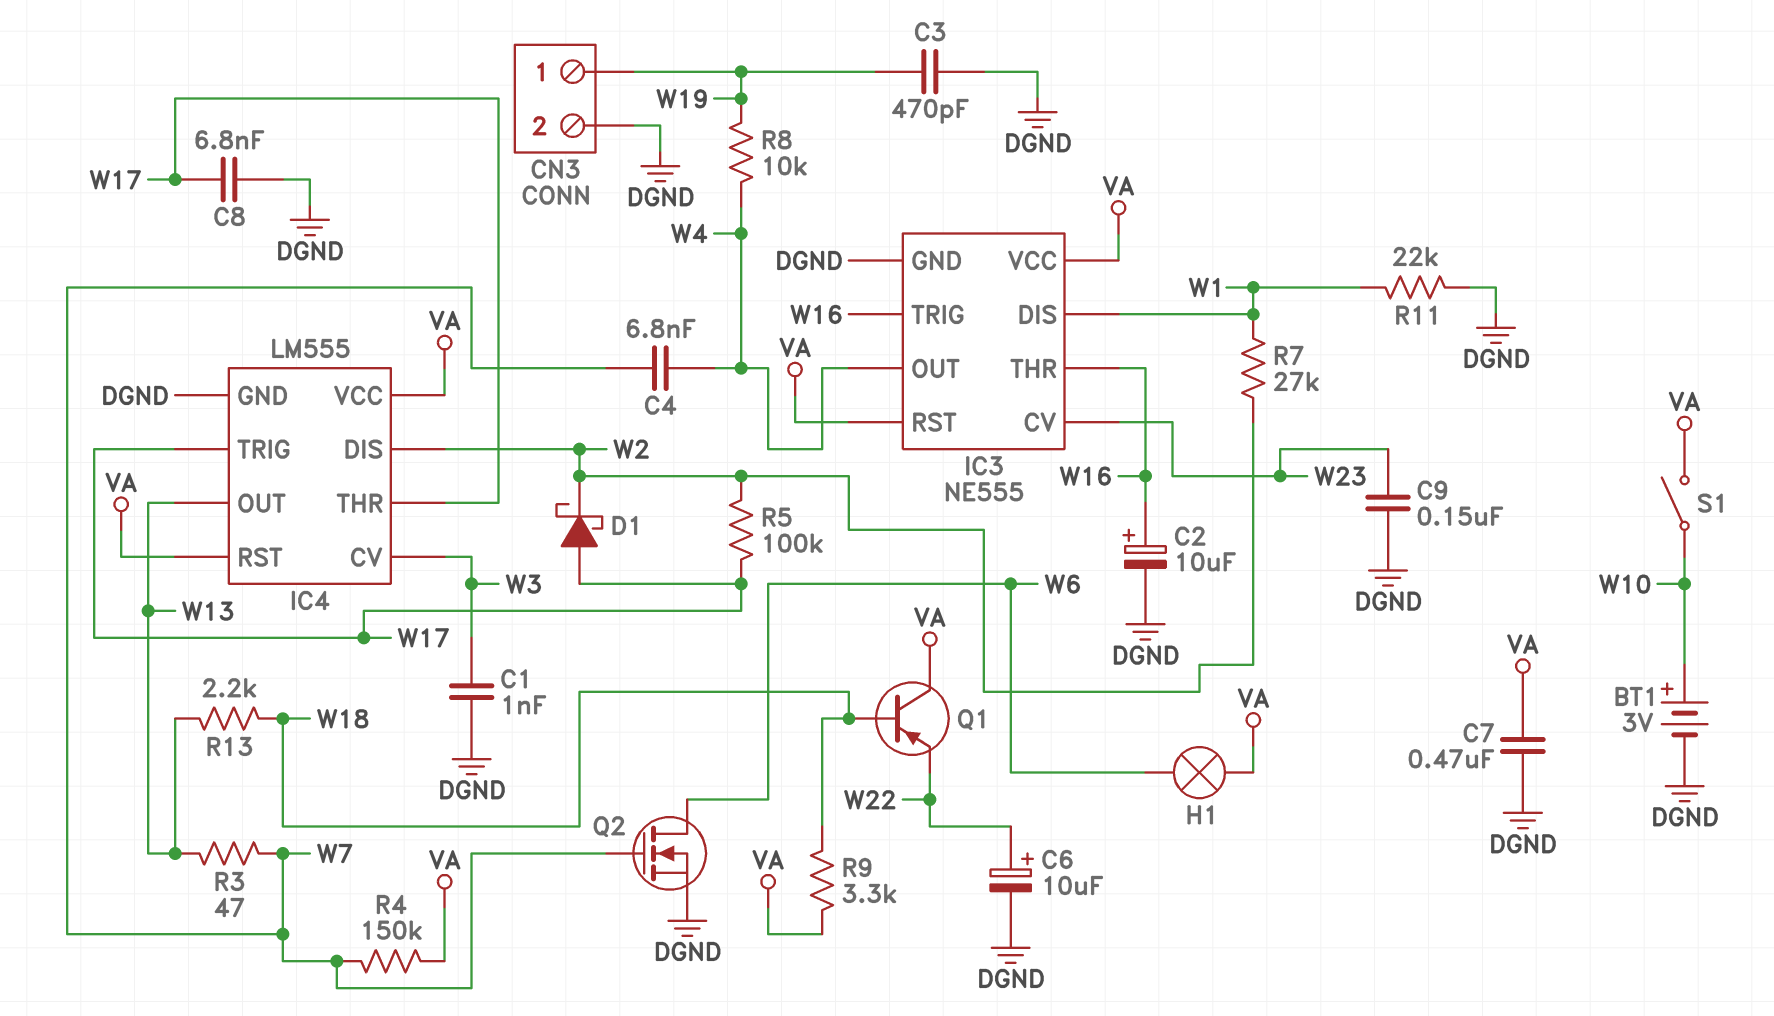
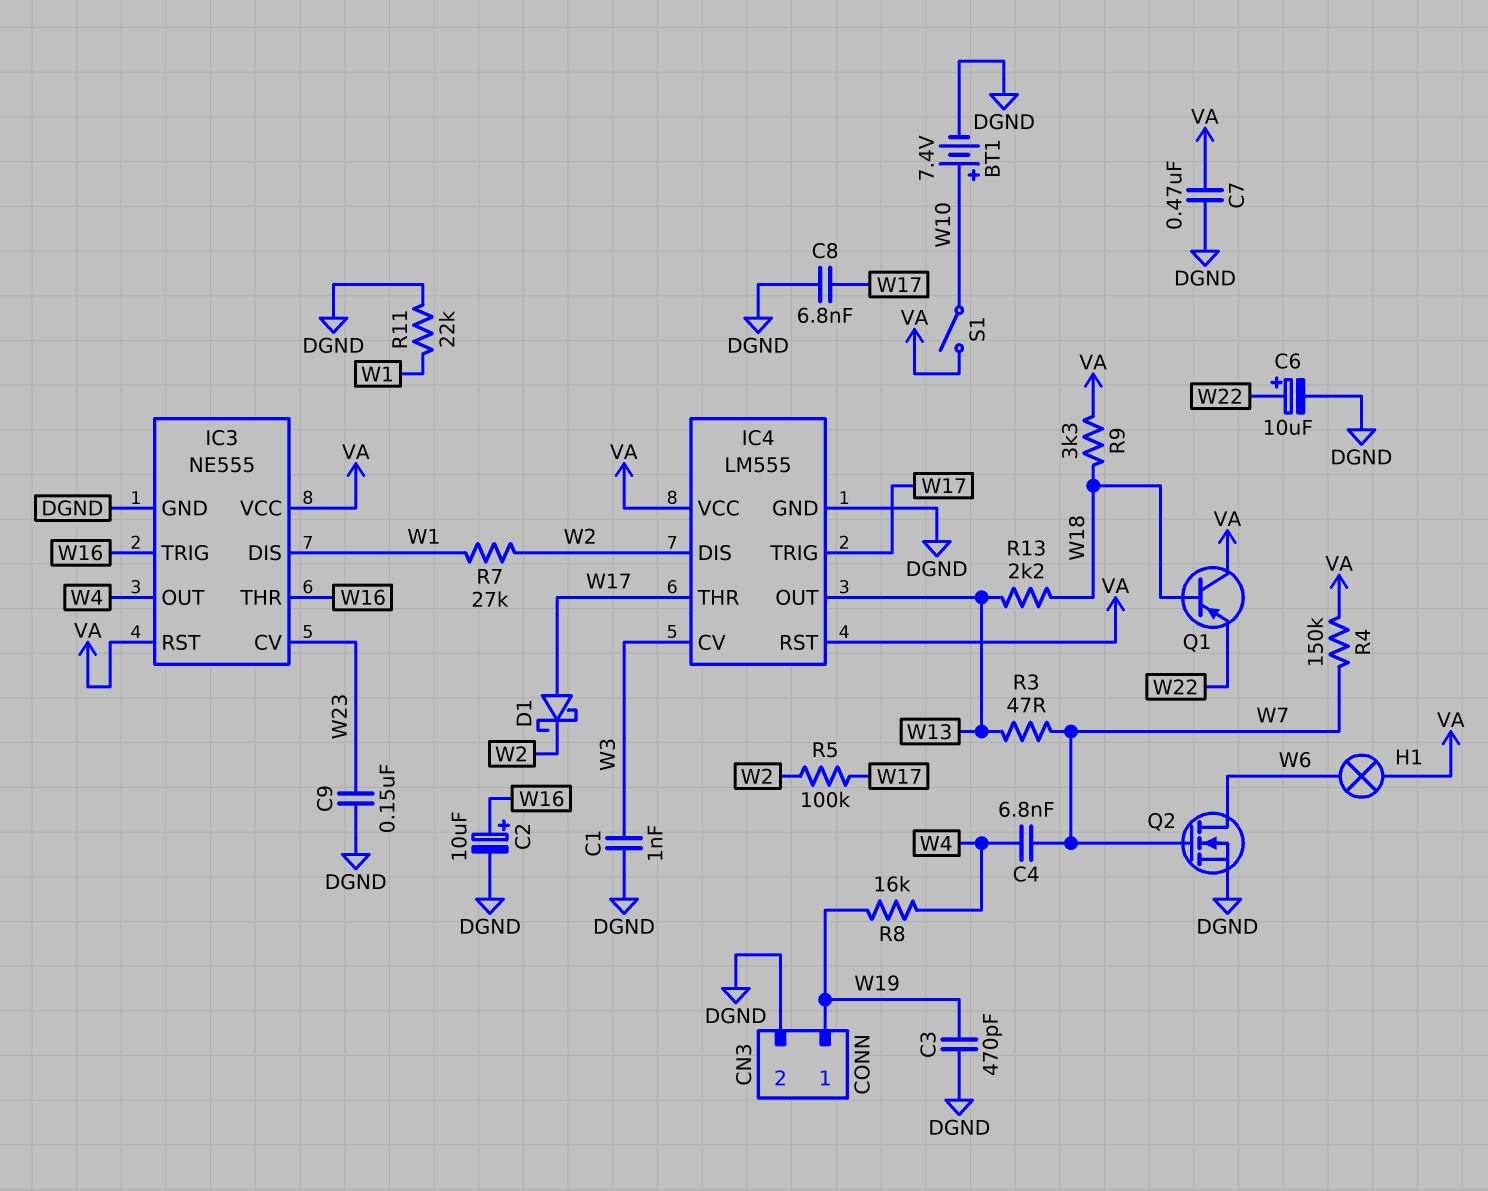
BT1: 3V (plus W10, minus DGND) -> 7.4V (plus W10, minus DGND)
R8: 10k (W4, W19) -> 16k (W4, W19)

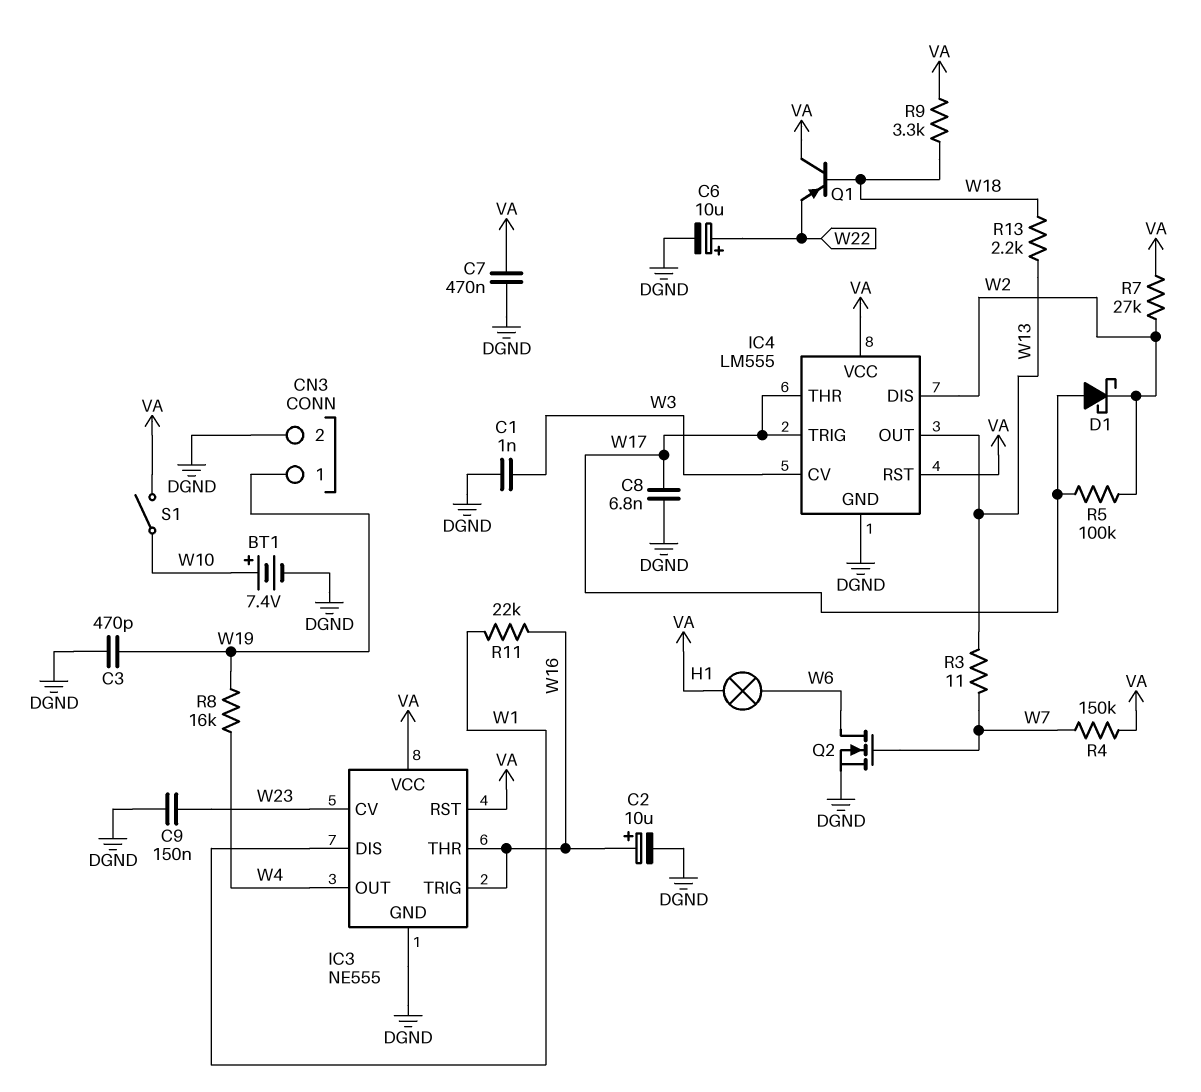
C4: 6.8nF (W4, W7) -> none
R3: 47 (W7, W13) -> 11 (W7, W13)
R7: 27k (W1, W2) -> 27k (VA, W2)
R11: 22k (DGND, W1) -> 22k (W1, W16)

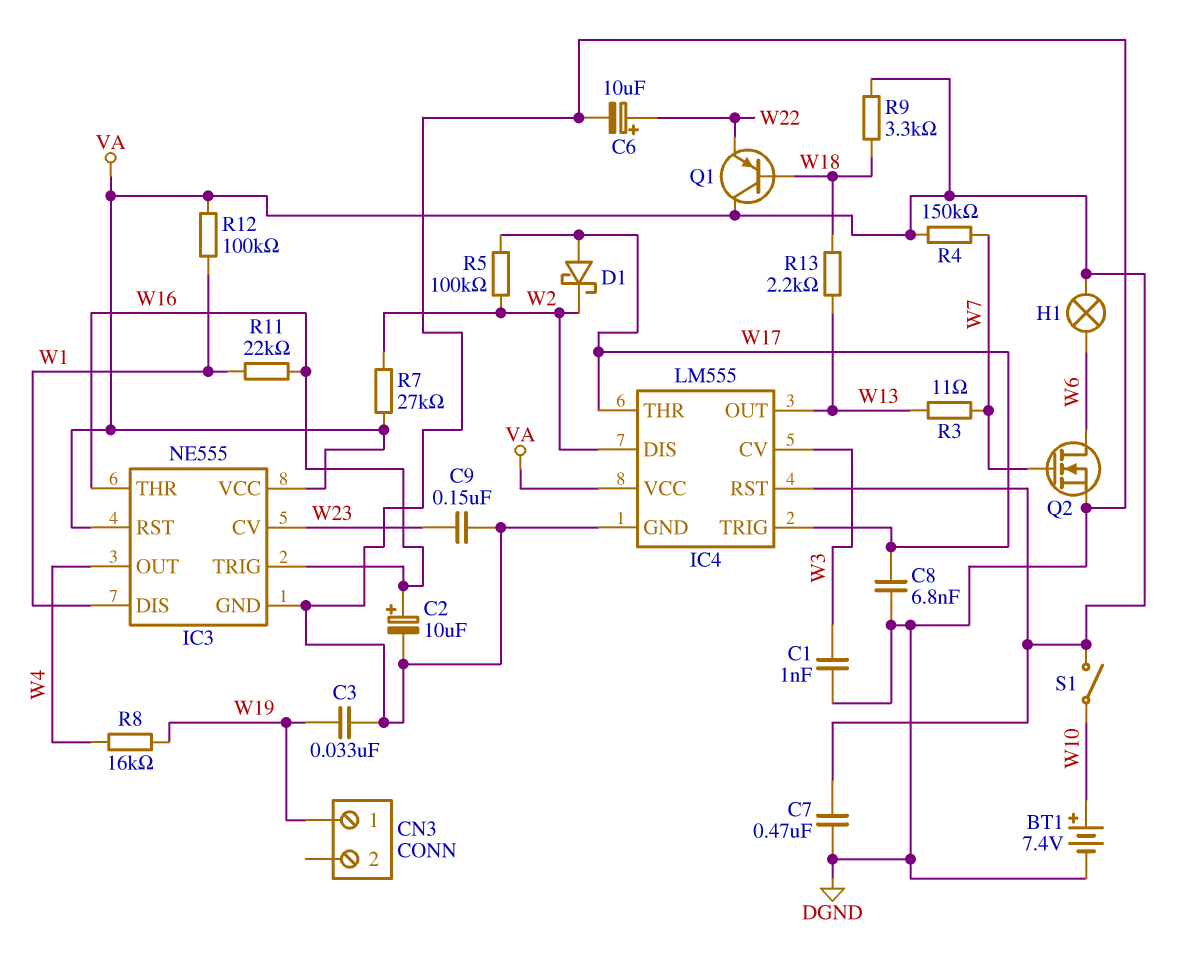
C3: 470pF (DGND, W19) -> 33nF (DGND, W19)
CN3 pin 2: DGND -> none
R12: none -> 100k (VA, W1)

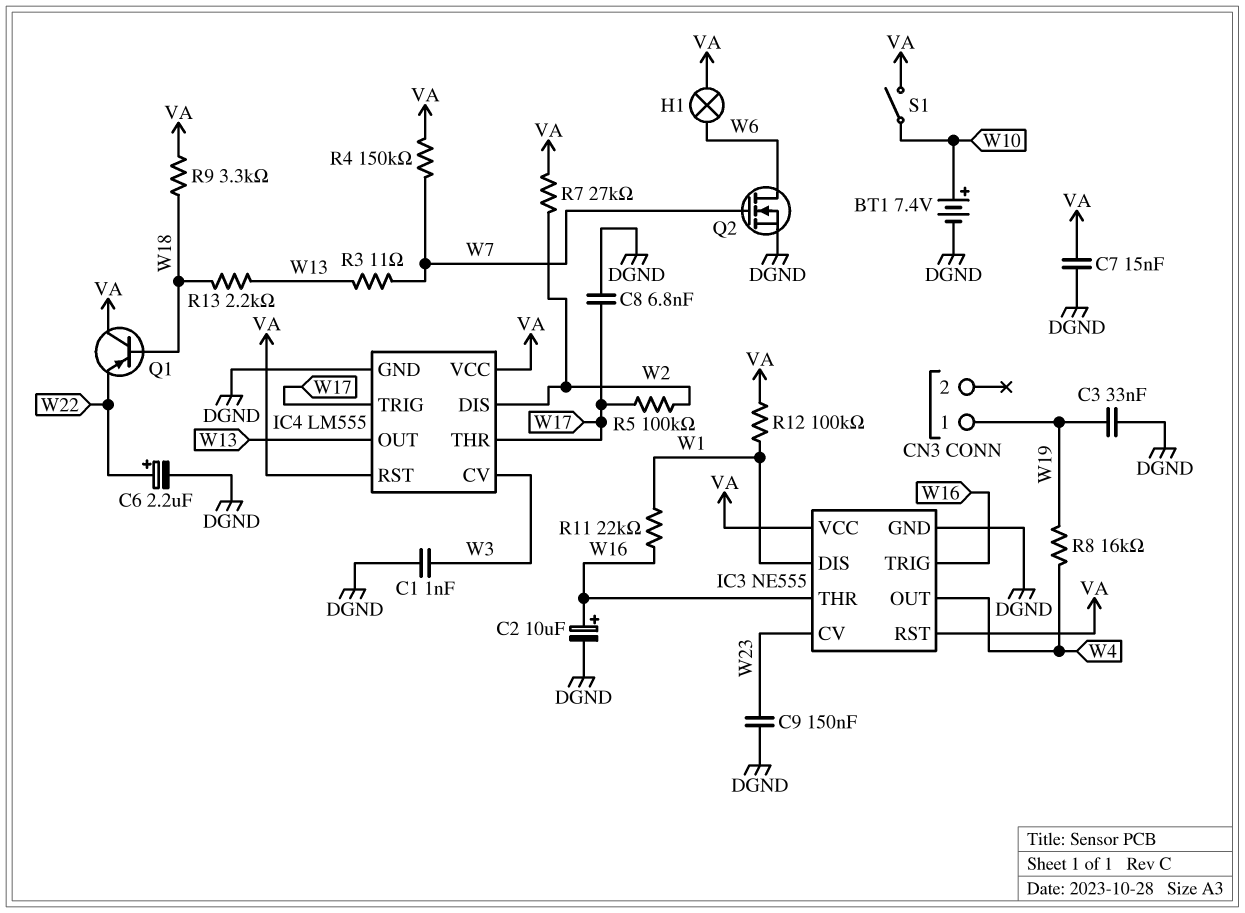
C6: 10uF (plus W22, minus DGND) -> 2.2uF (plus W22, minus DGND)
C7: 470nF (DGND, VA) -> 15nF (DGND, VA)
D1: schottky (A W17, K W2) -> none

